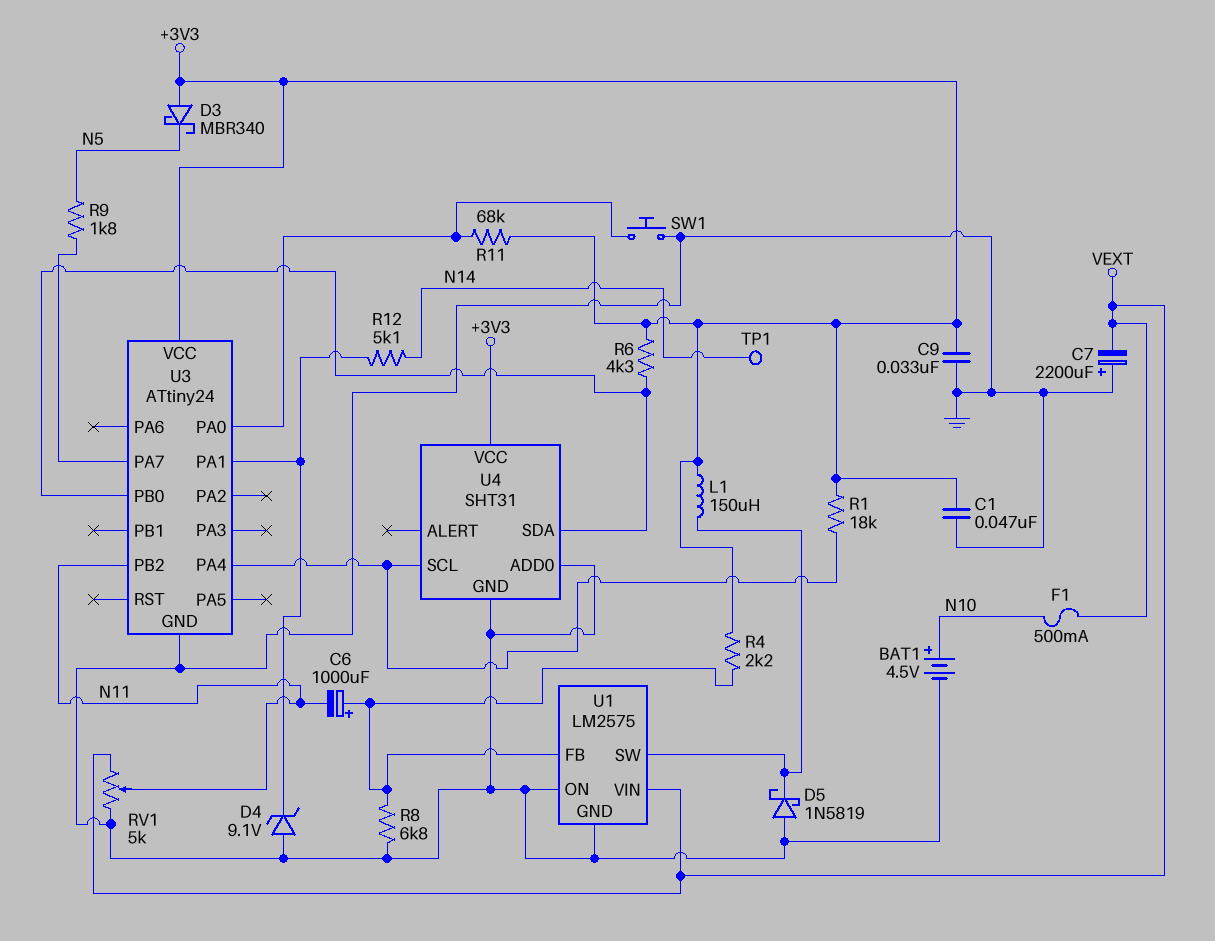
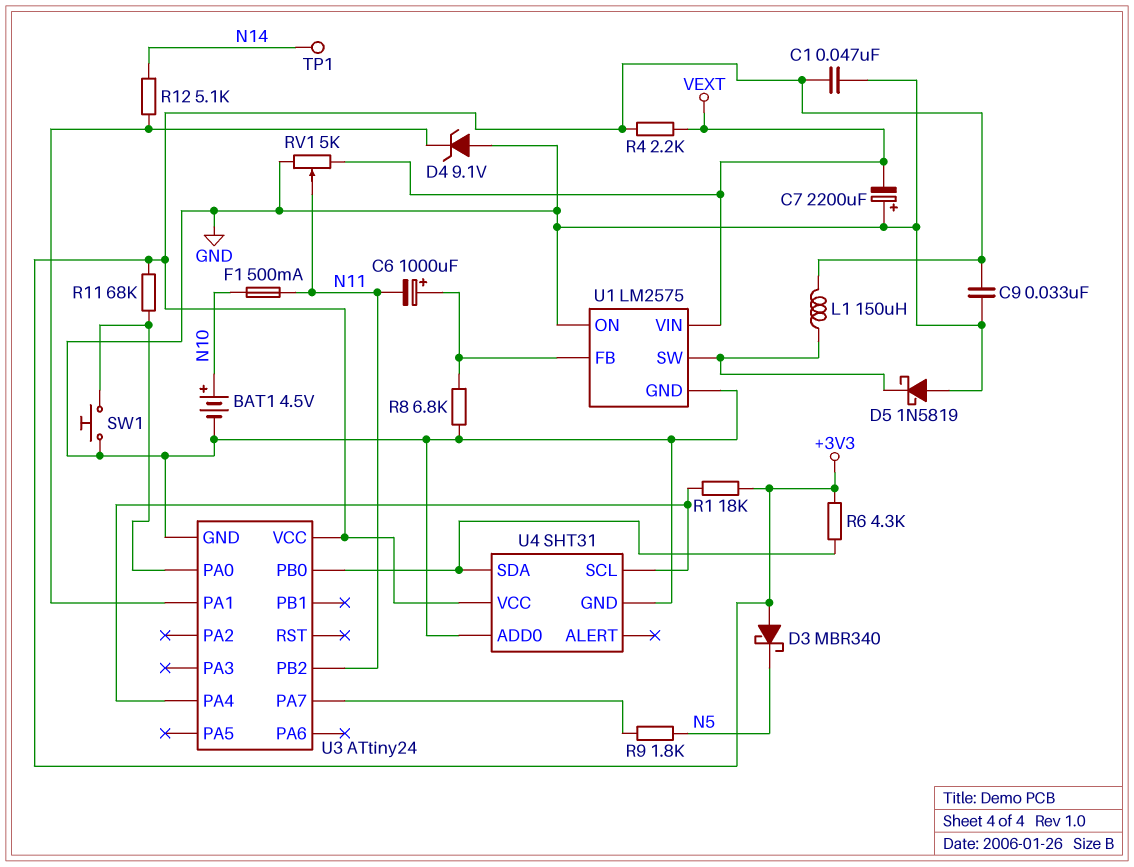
F1: 500mA (N10, VEXT) -> 500mA (N10, N11)
R4: 2.2k (+3V3, U1/FB) -> 2.2k (+3V3, VEXT)

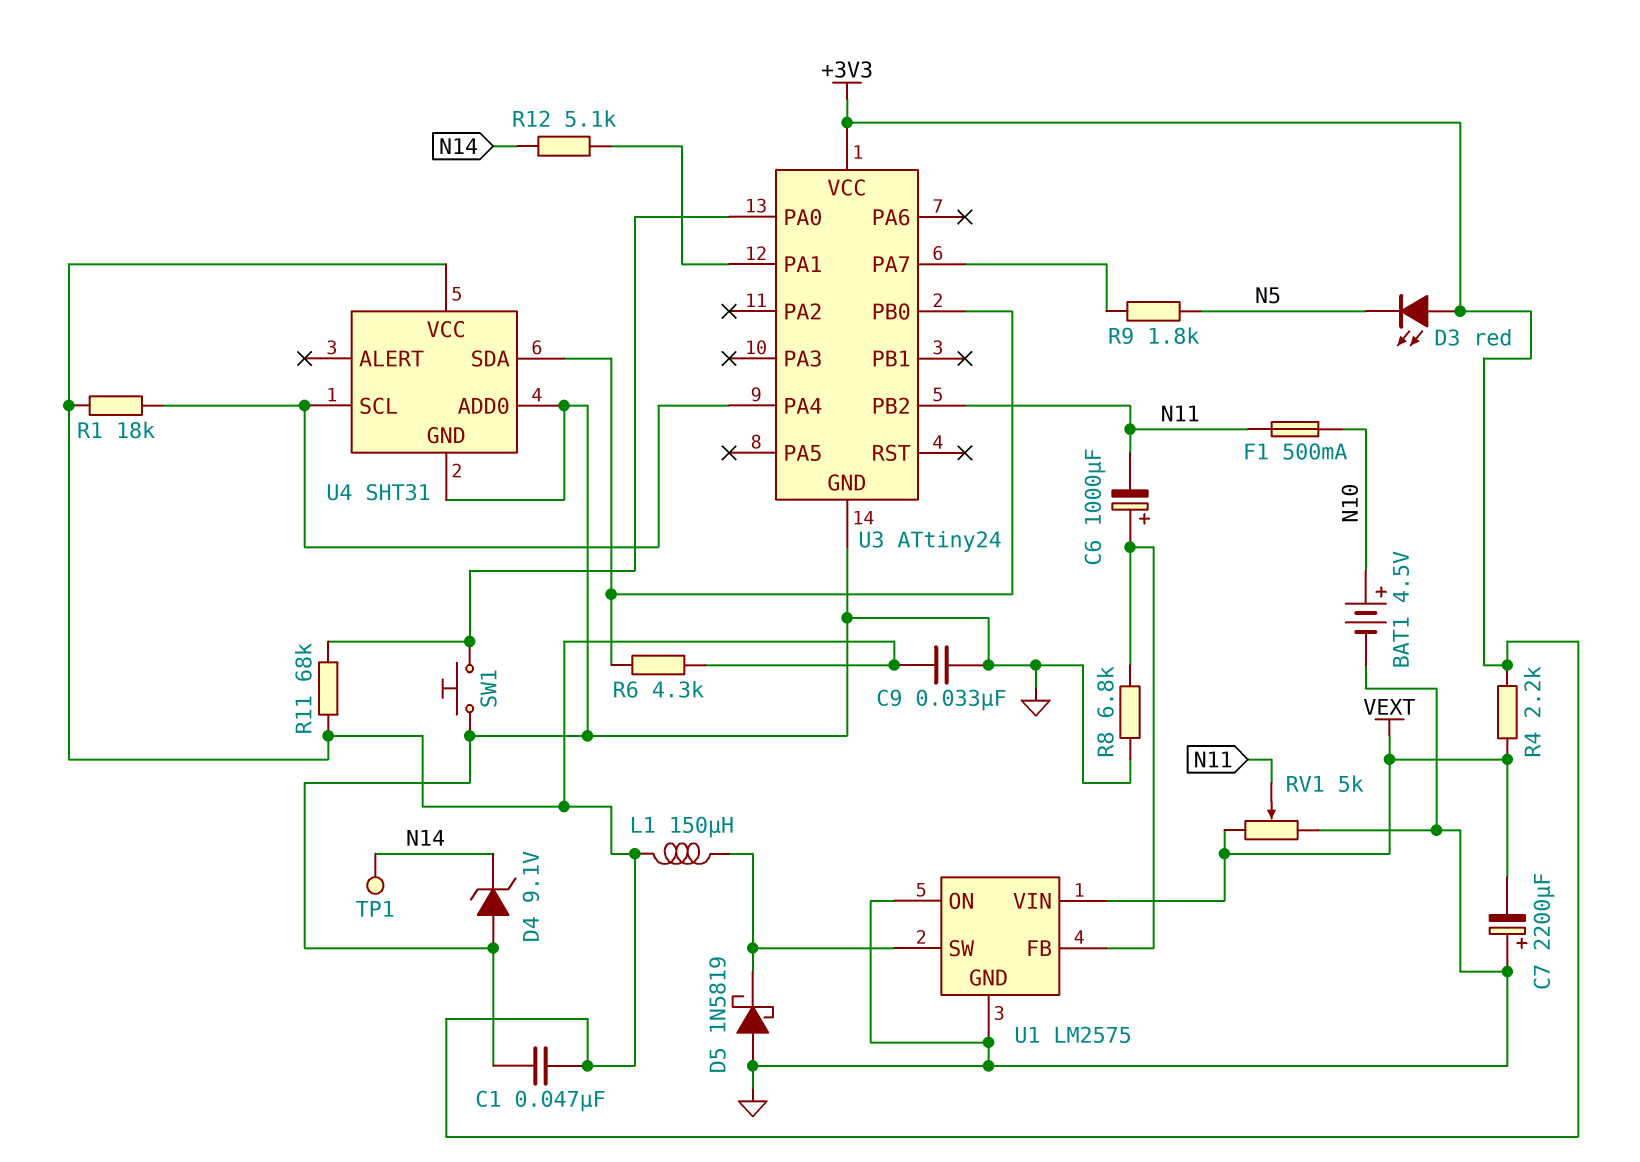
D3: schottky MBR340 (A +3V3, K N5) -> LED red (A +3V3, K N5)
D4: zener 9.1V (A GND, K U3/PA1) -> zener 9.1V (A GND, K N14)

